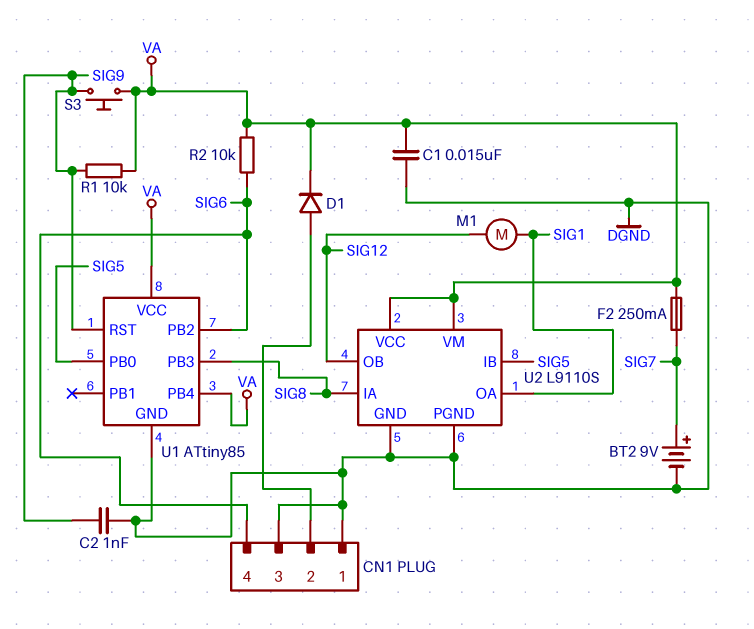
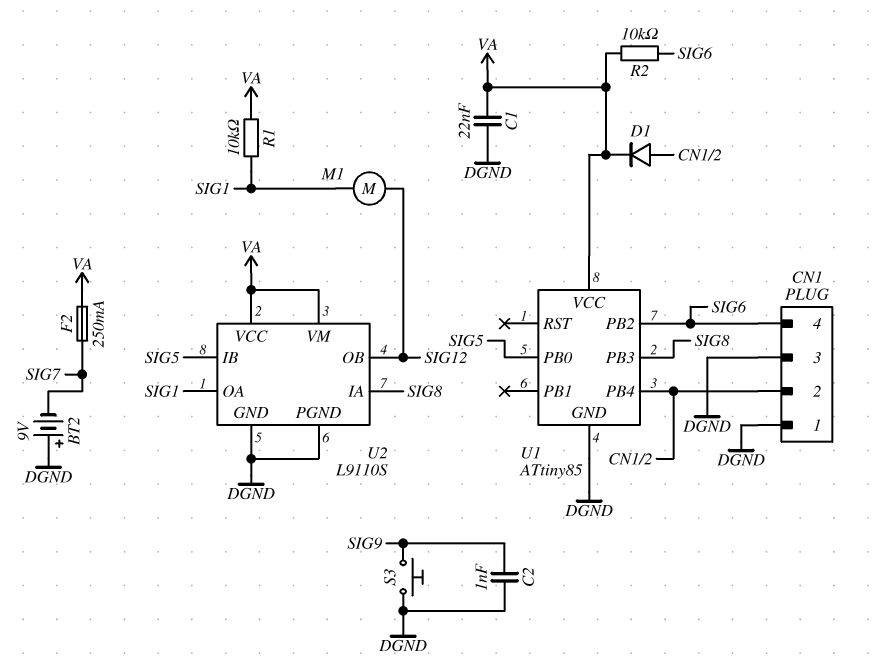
BT2: 9V (plus SIG7, minus DGND) -> 9V (plus DGND, minus SIG7)
C1: 15nF (DGND, VA) -> 22nF (DGND, VA)
R1: 10k (SIG9, VA) -> 10k (SIG1, VA)
S3: button (SIG9, VA) -> button (DGND, SIG9)
U1 pin PB4: VA -> CN1/2
U1 pin RST: SIG9 -> none

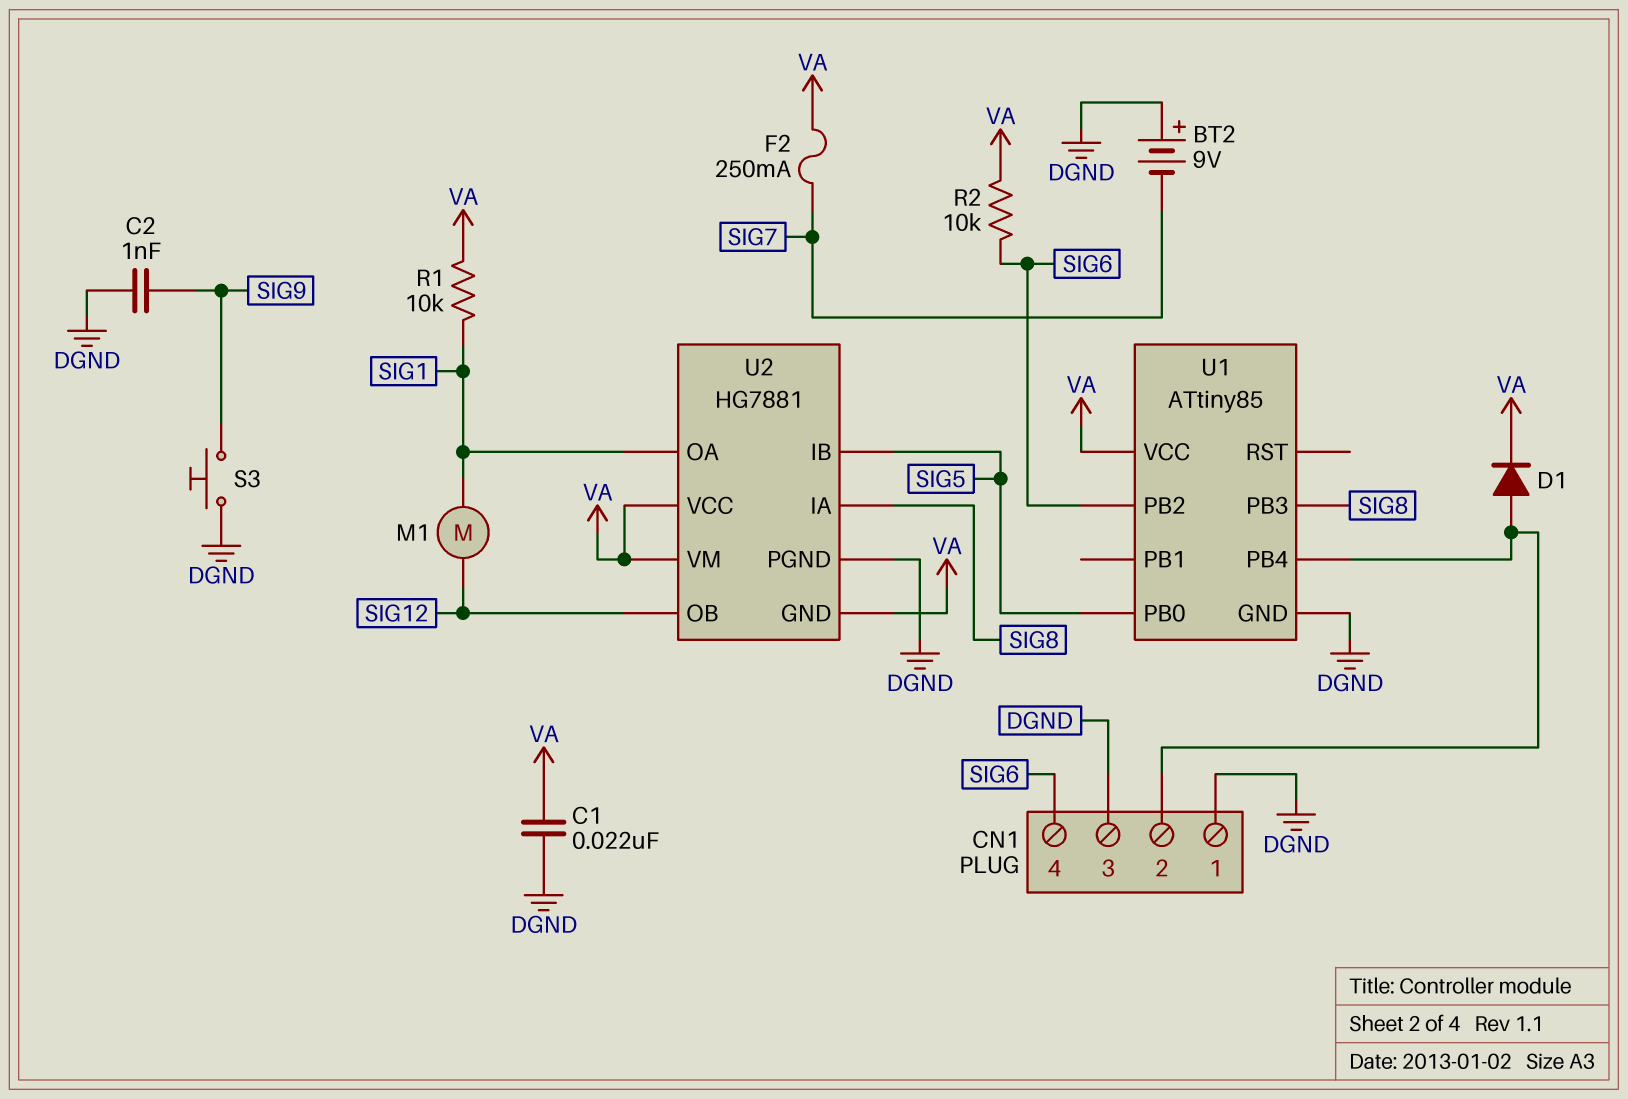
U2: L9110S -> HG7881
U2 pin GND: DGND -> VA

